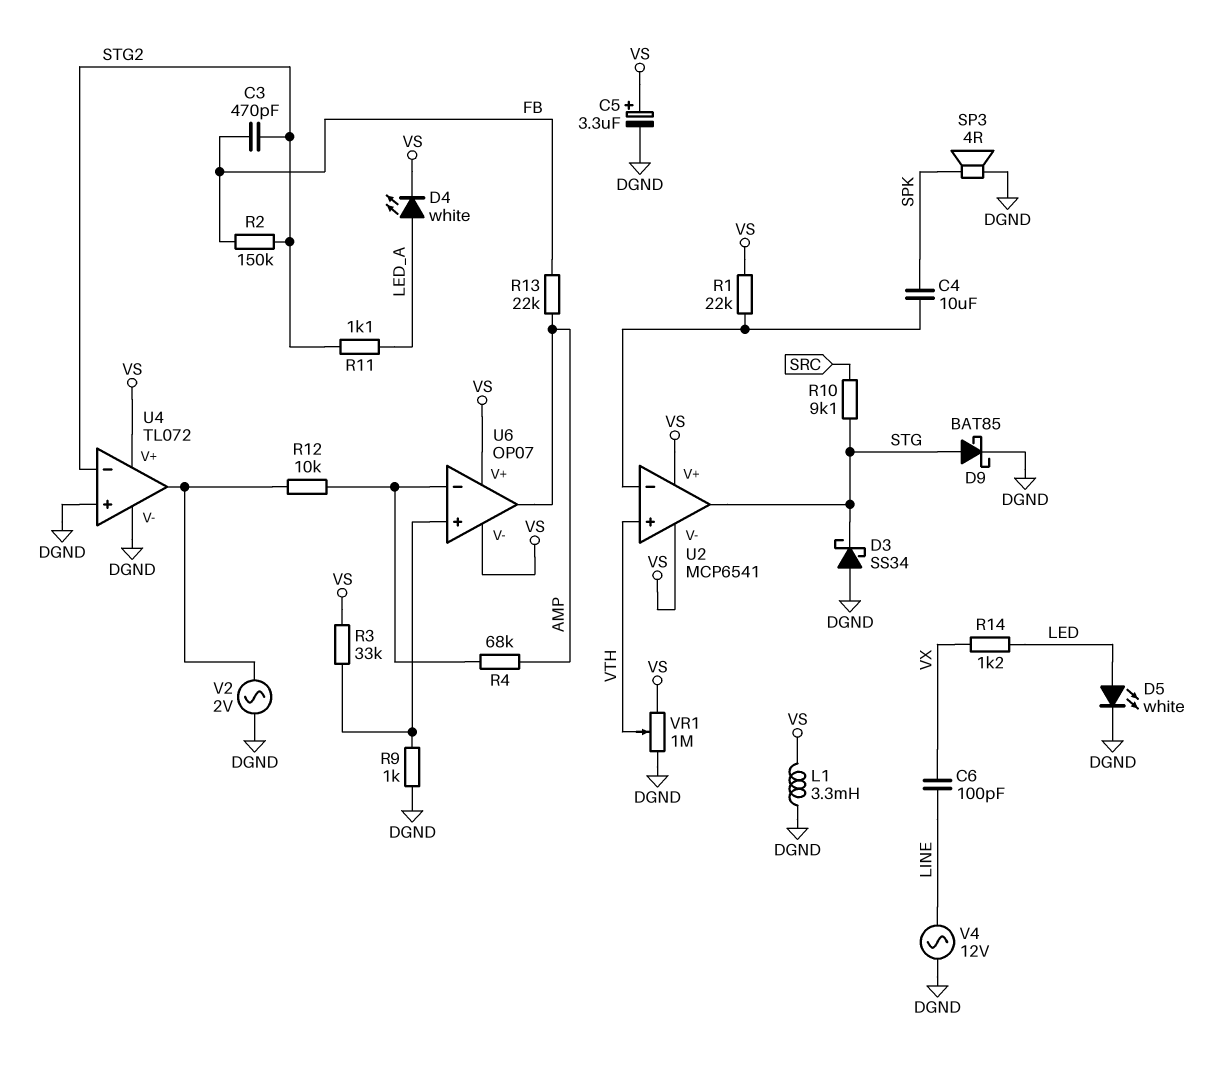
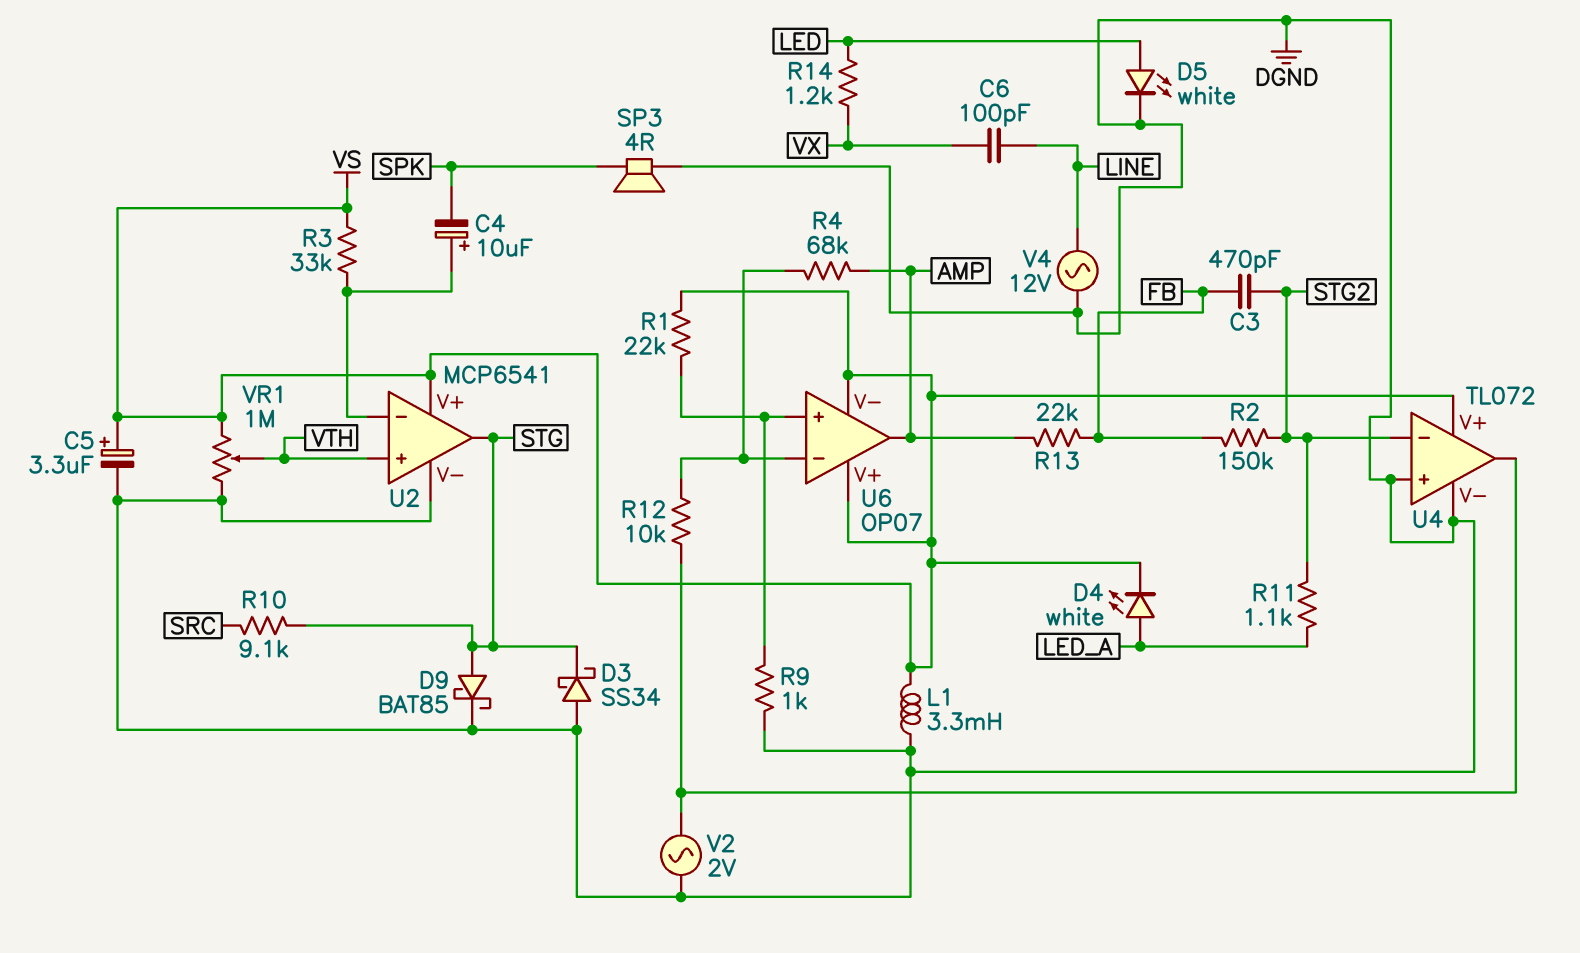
C4: 10uF (SPK, U2/in-) -> 10uF (plus U2/in-, minus SPK)
R1: 22k (U2/in-, VS) -> 22k (U6/in+, VS)
R3: 33k (U6/in+, VS) -> 33k (U2/in-, VS)
U2 pin V-: VS -> DGND

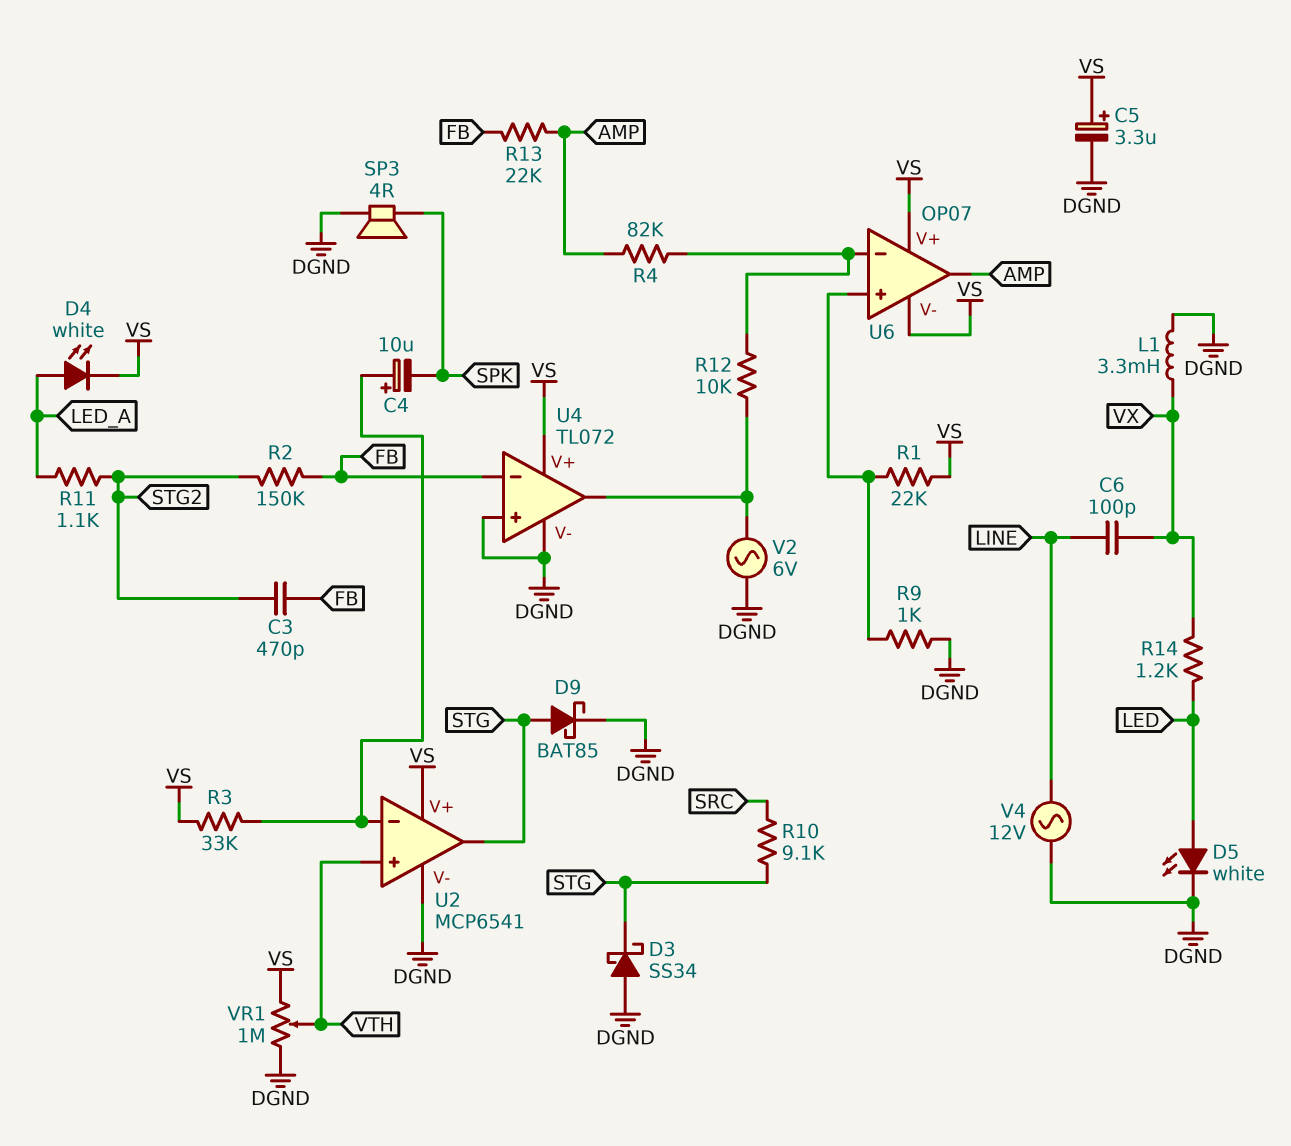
L1: 3.3mH (DGND, VS) -> 3.3mH (DGND, VX)
R4: 68k (AMP, U6/in-) -> 82k (AMP, U6/in-)
U4 pin in-: STG2 -> FB
V2: AC 2V (DGND, U4/out) -> AC 6V (DGND, U4/out)

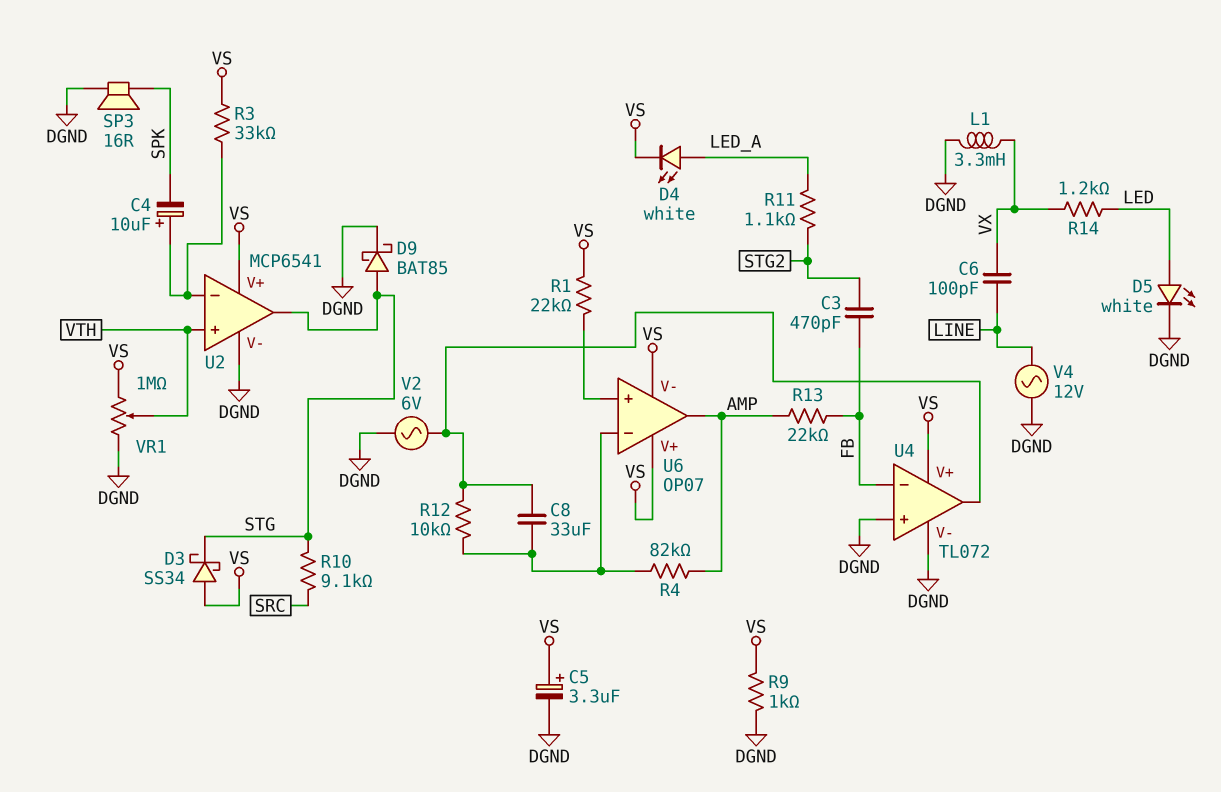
C8: none -> 33uF (U4/out, U6/in-)
D3: schottky SS34 (A DGND, K STG) -> schottky SS34 (A VS, K STG)
R2: 150k (FB, STG2) -> none
R9: 1k (DGND, U6/in+) -> 1k (DGND, VS)
SP3: speaker 4R (DGND, SPK) -> speaker 16R (DGND, SPK)

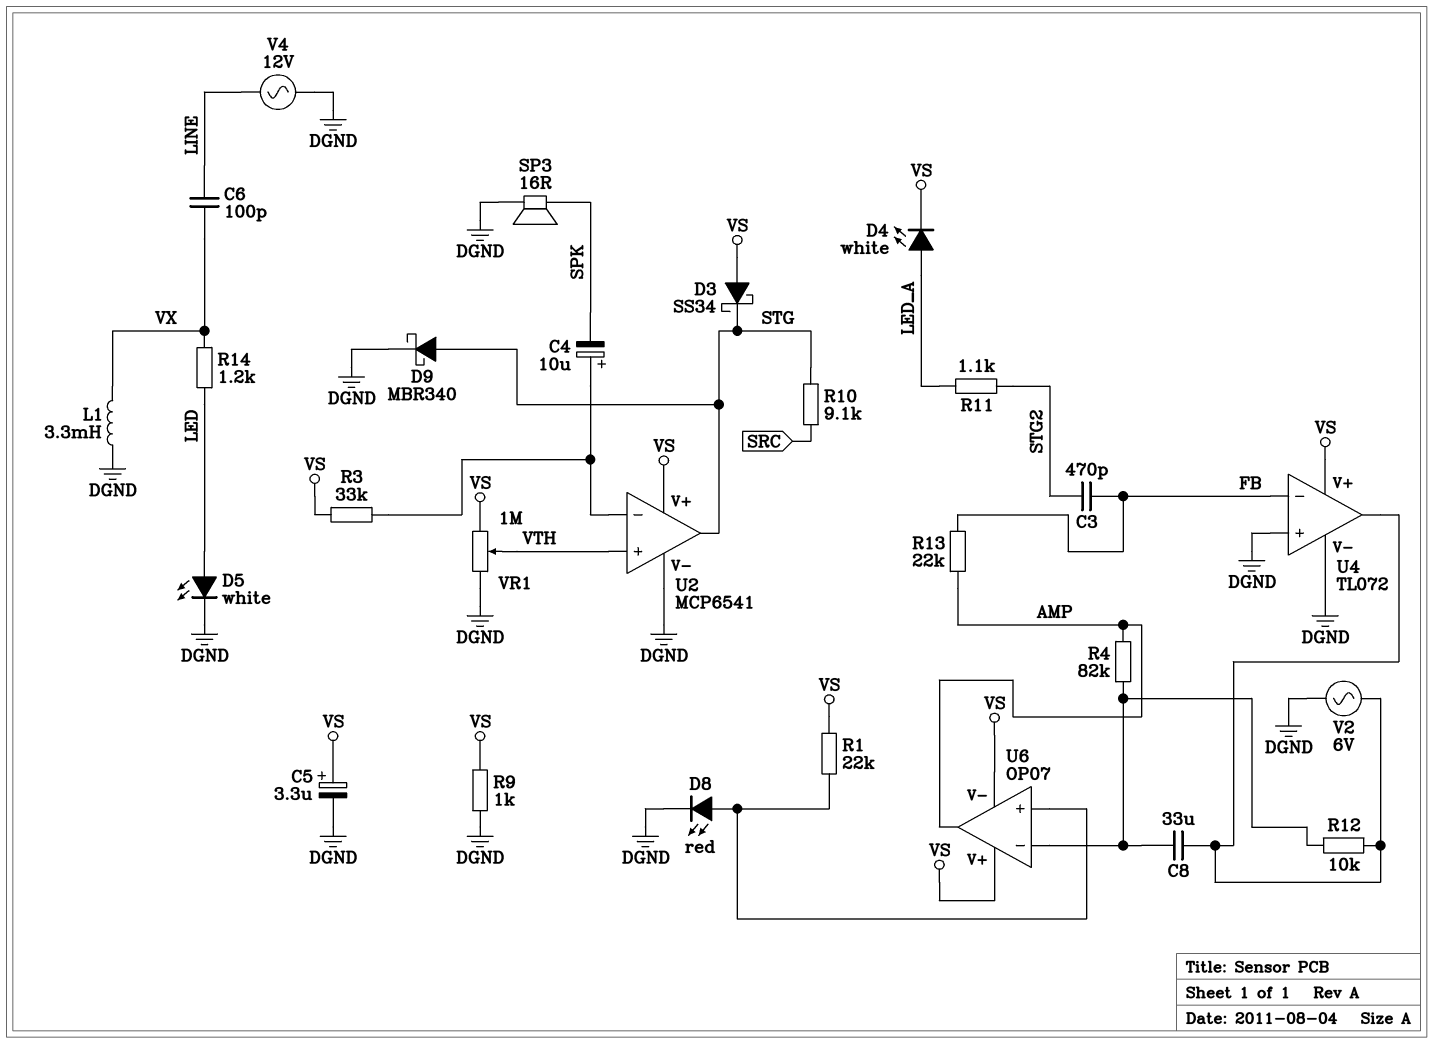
D8: none -> LED red (A U6/in+, K DGND)
D9: schottky BAT85 (A STG, K DGND) -> schottky MBR340 (A STG, K DGND)

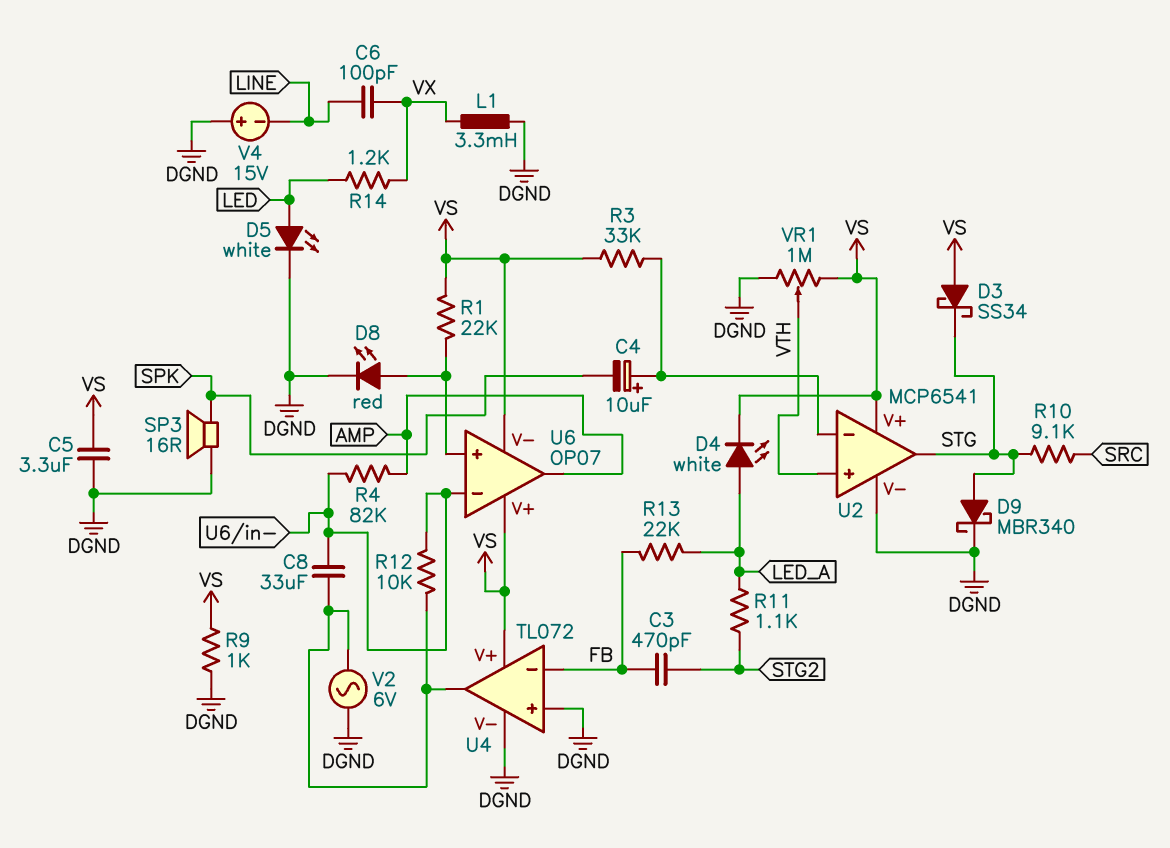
C5: 3.3uF (plus VS, minus DGND) -> 3.3uF (DGND, VS)
R13: 22k (AMP, FB) -> 22k (FB, LED_A)
V4: AC 12V (DGND, LINE) -> 15V (plus DGND, minus LINE)

